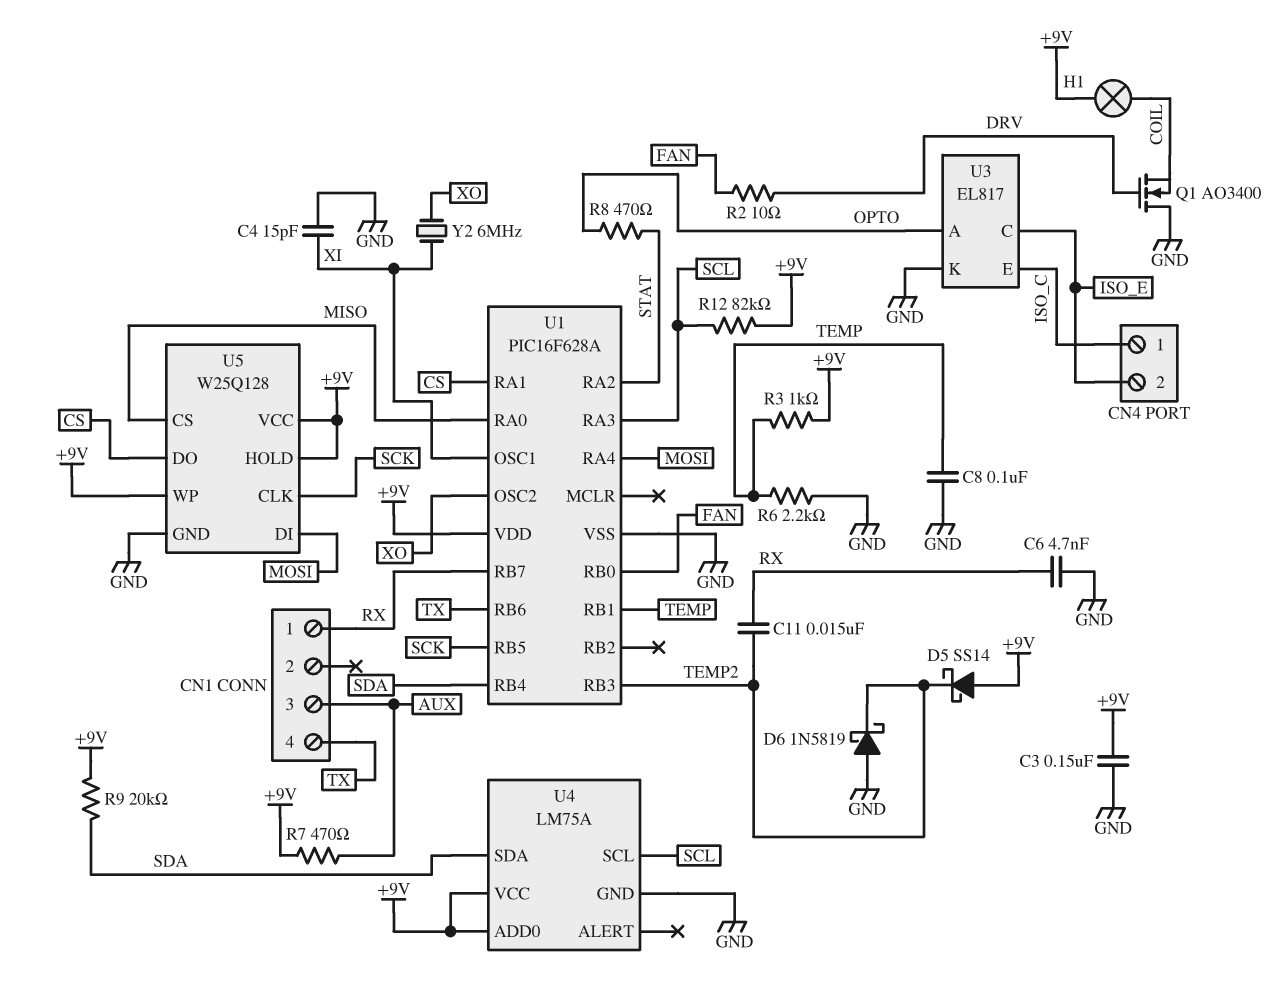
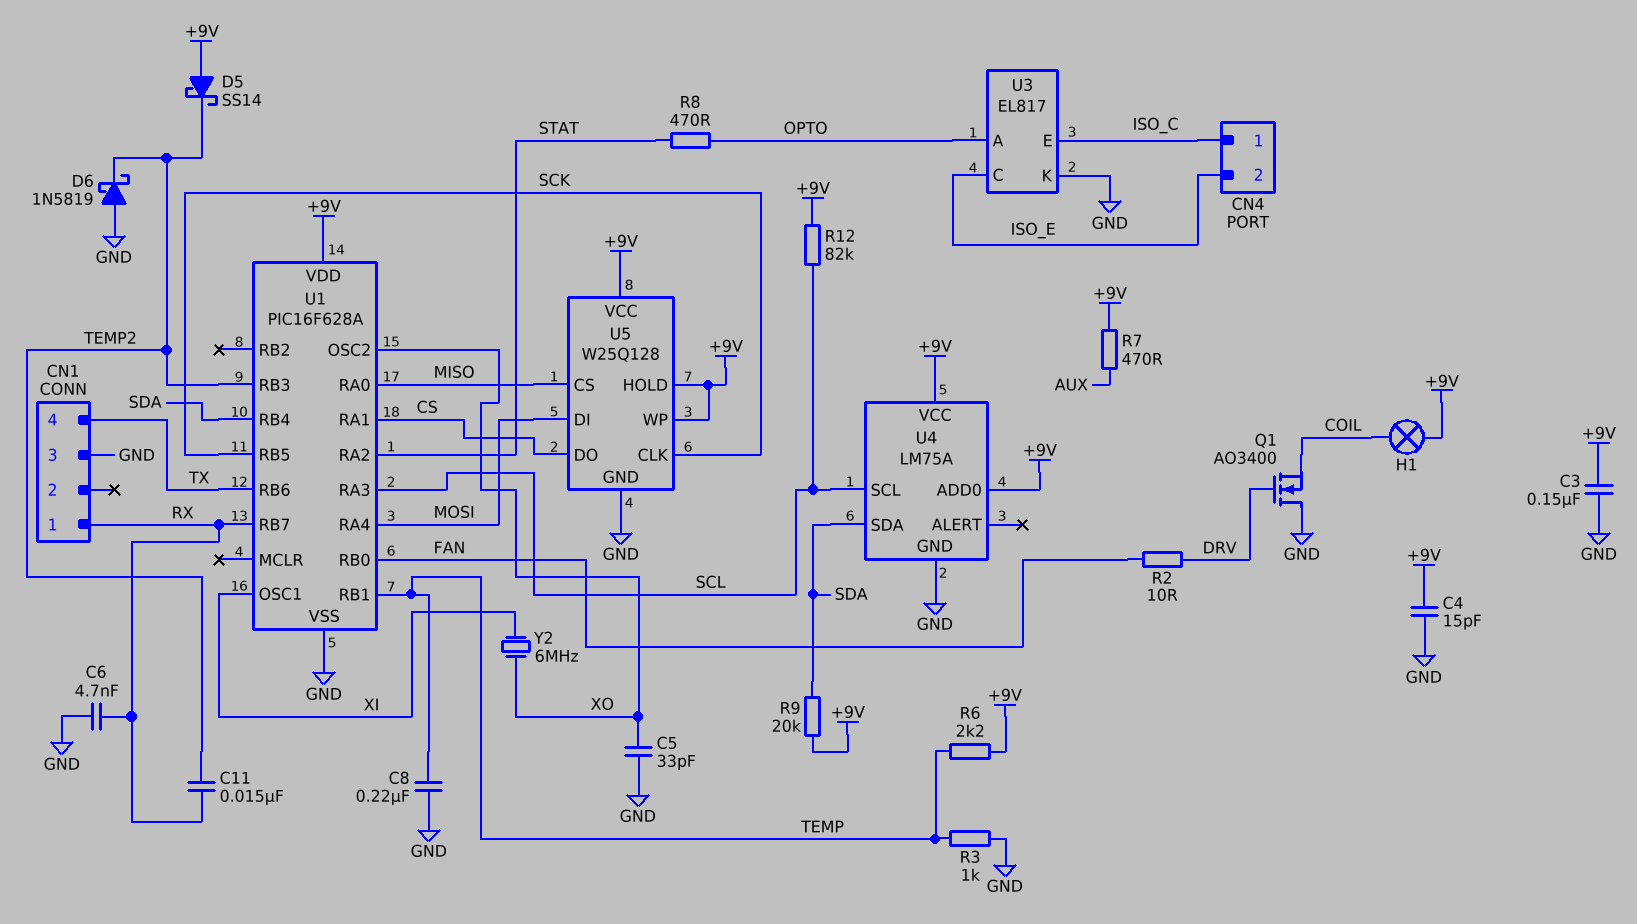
C4: 15pF (GND, XI) -> 15pF (+9V, GND)
C5: none -> 33pF (GND, XO)
C8: 100nF (GND, TEMP) -> 220nF (GND, TEMP)
CN1 pin 3: AUX -> GND
R3: 1k (+9V, TEMP) -> 1k (GND, TEMP)
R6: 2.2k (GND, TEMP) -> 2.2k (+9V, TEMP)

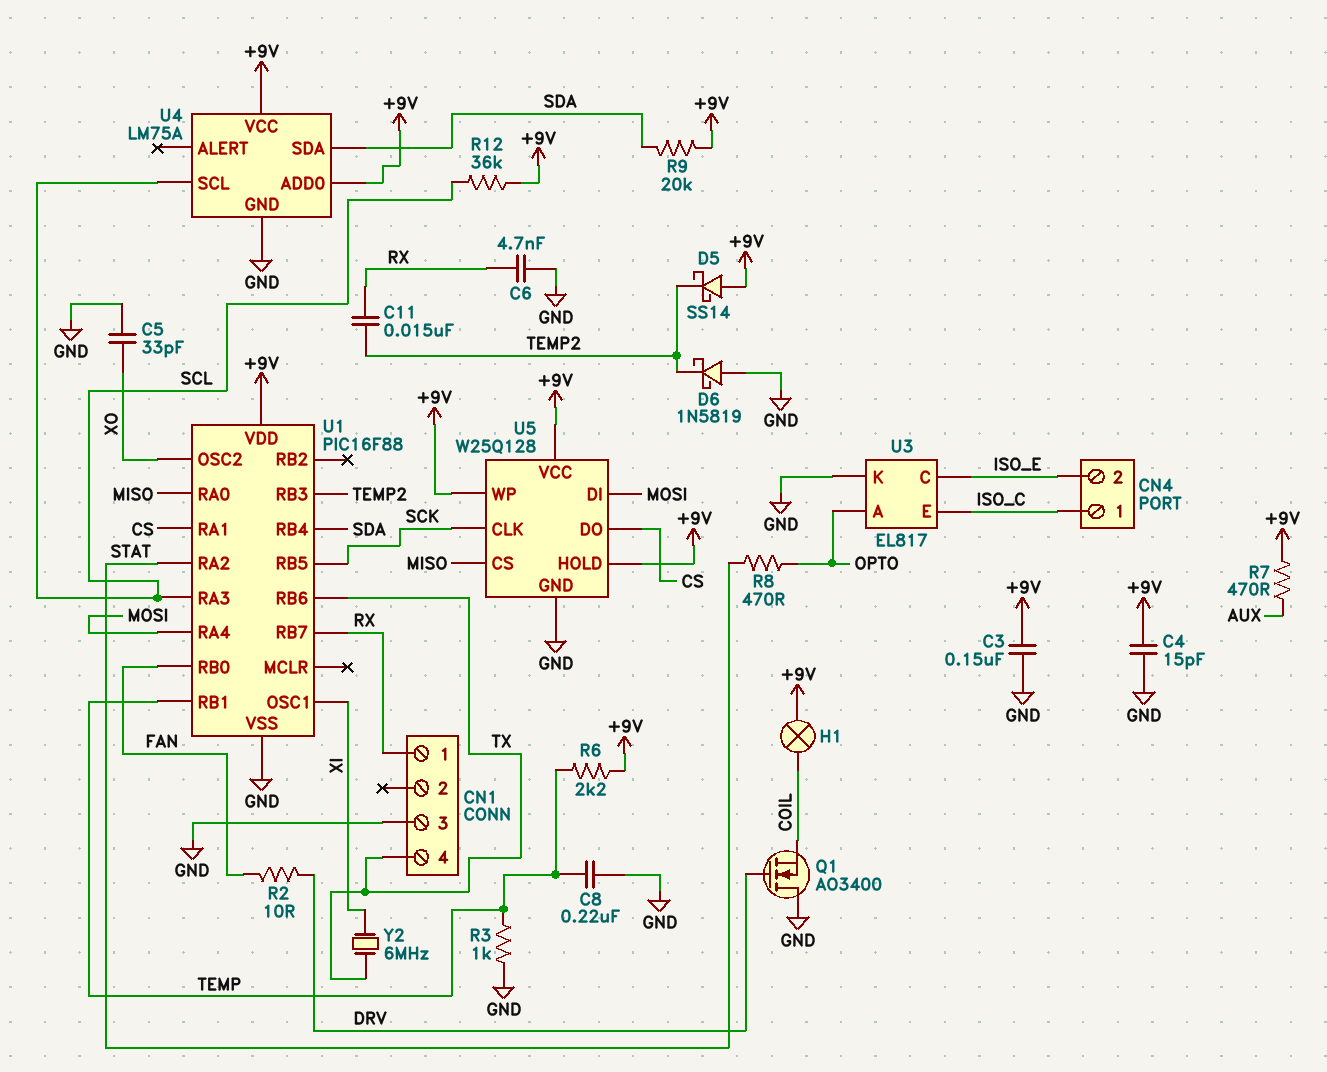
R12: 82k (+9V, SCL) -> 36k (+9V, SCL)
U1: PIC16F628A -> PIC16F88
Y2: 6MHz (XI, XO) -> 6MHz (TX, XI)

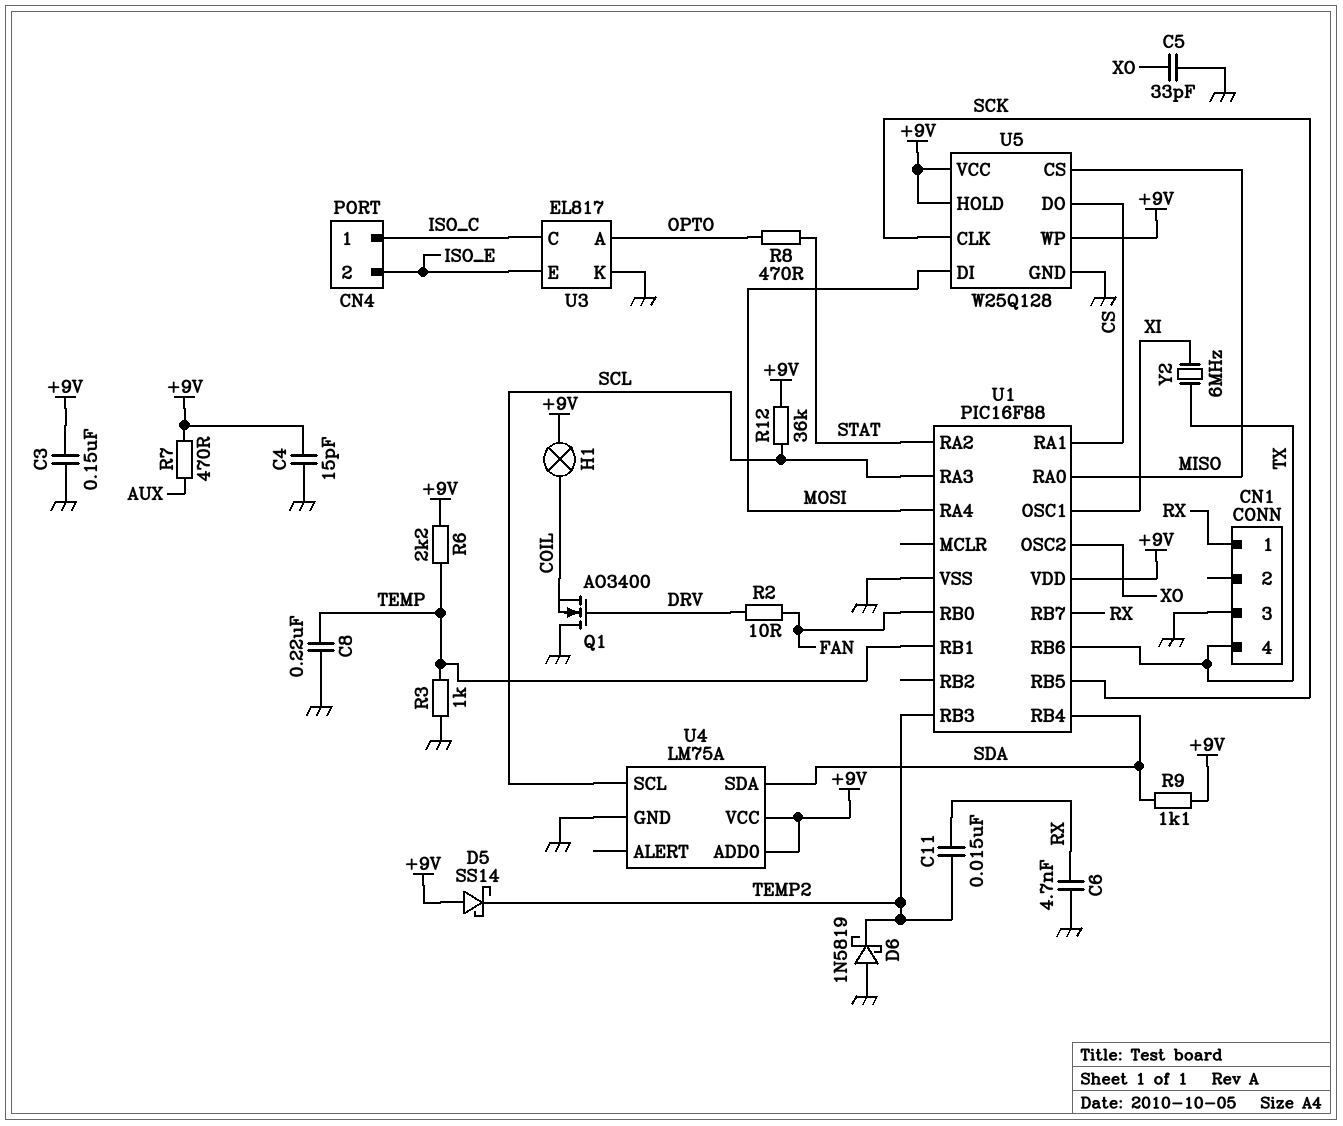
R9: 20k (+9V, SDA) -> 1.1k (+9V, SDA)
U3 pin C: ISO_E -> ISO_C
U3 pin E: ISO_C -> ISO_E

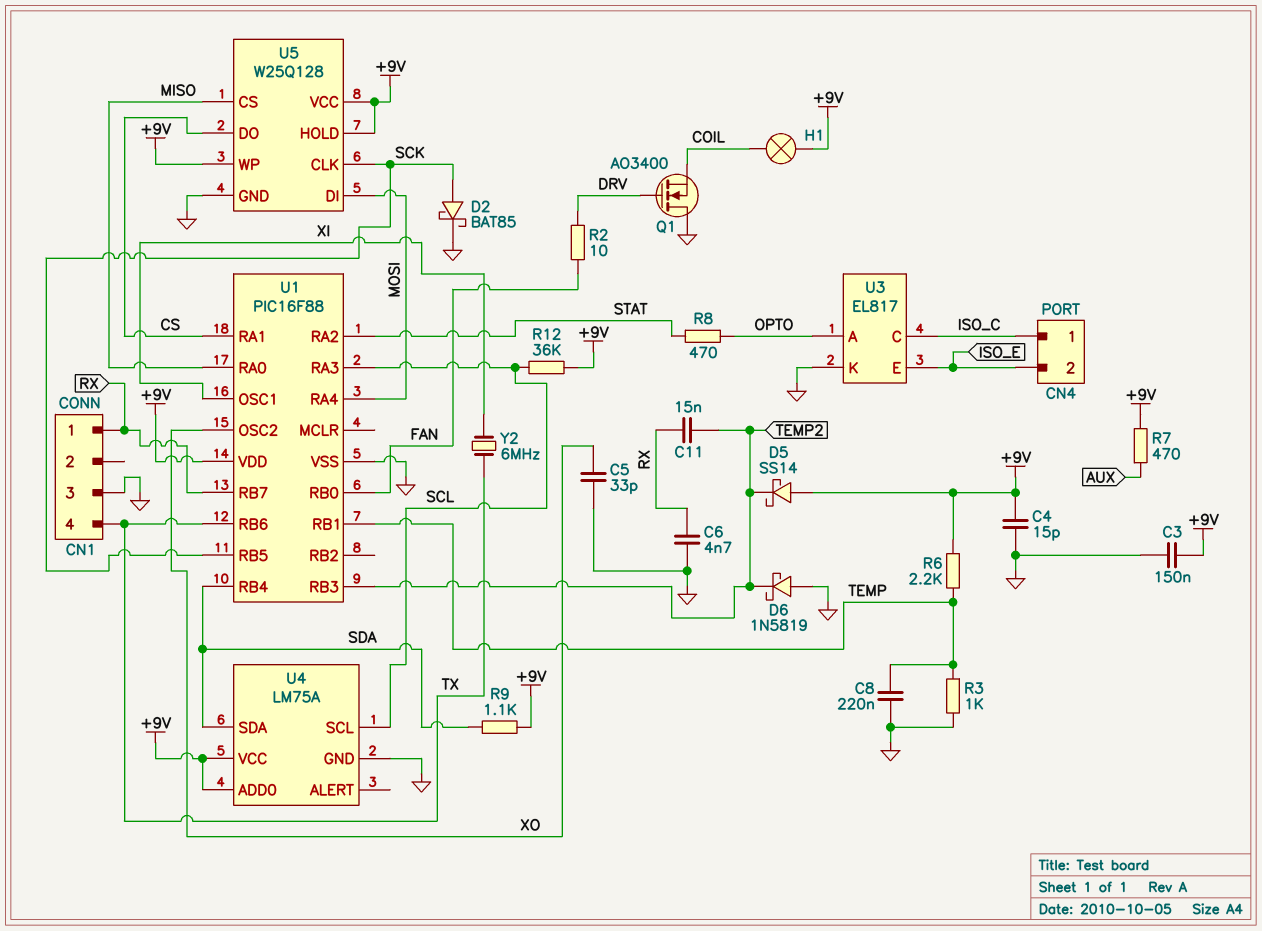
D2: none -> schottky BAT85 (A SCK, K GND)

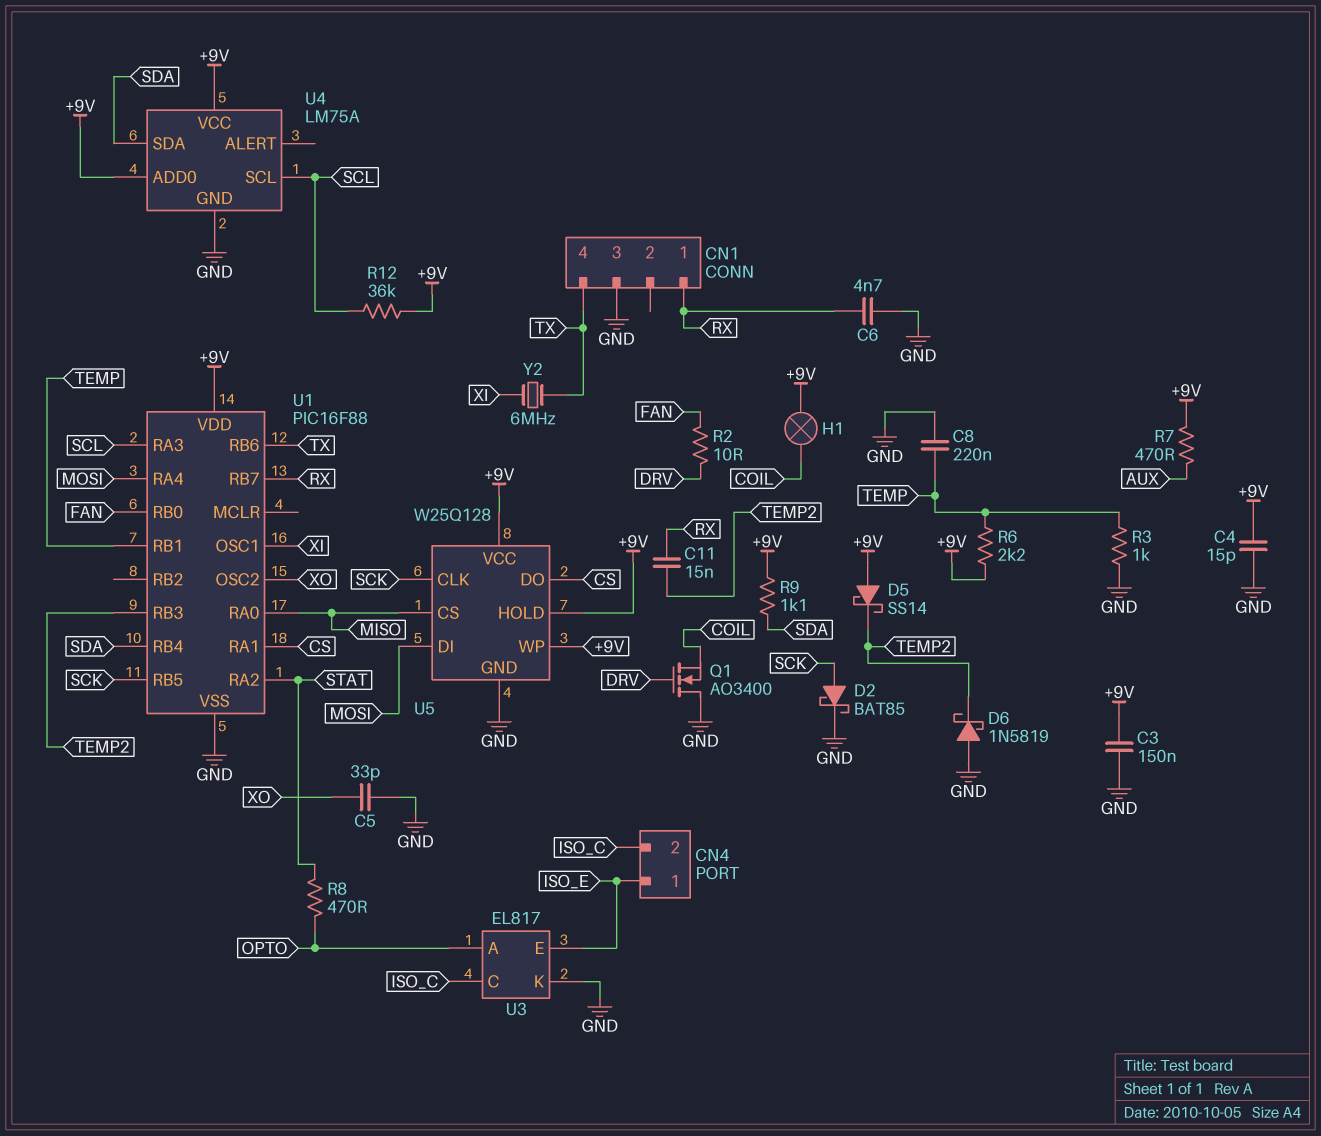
CN4 pin 1: ISO_C -> ISO_E
CN4 pin 2: ISO_E -> ISO_C

